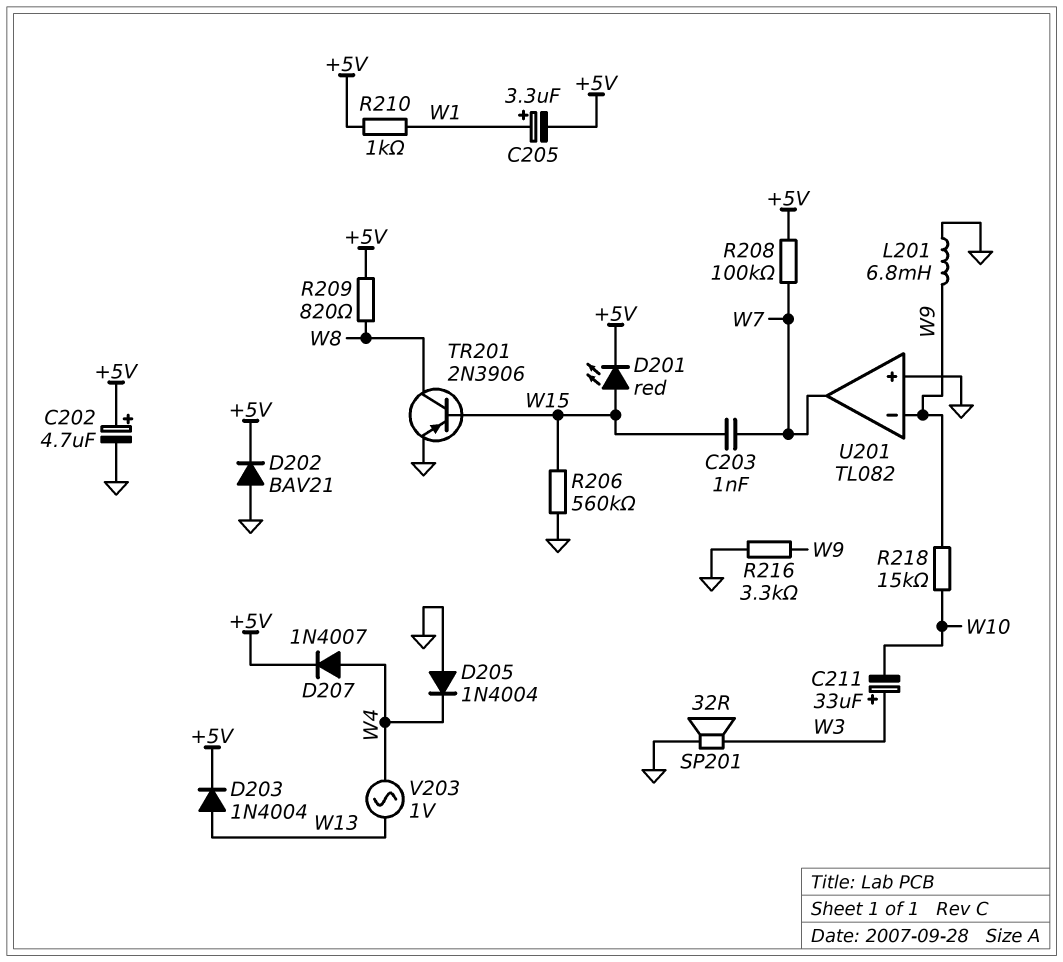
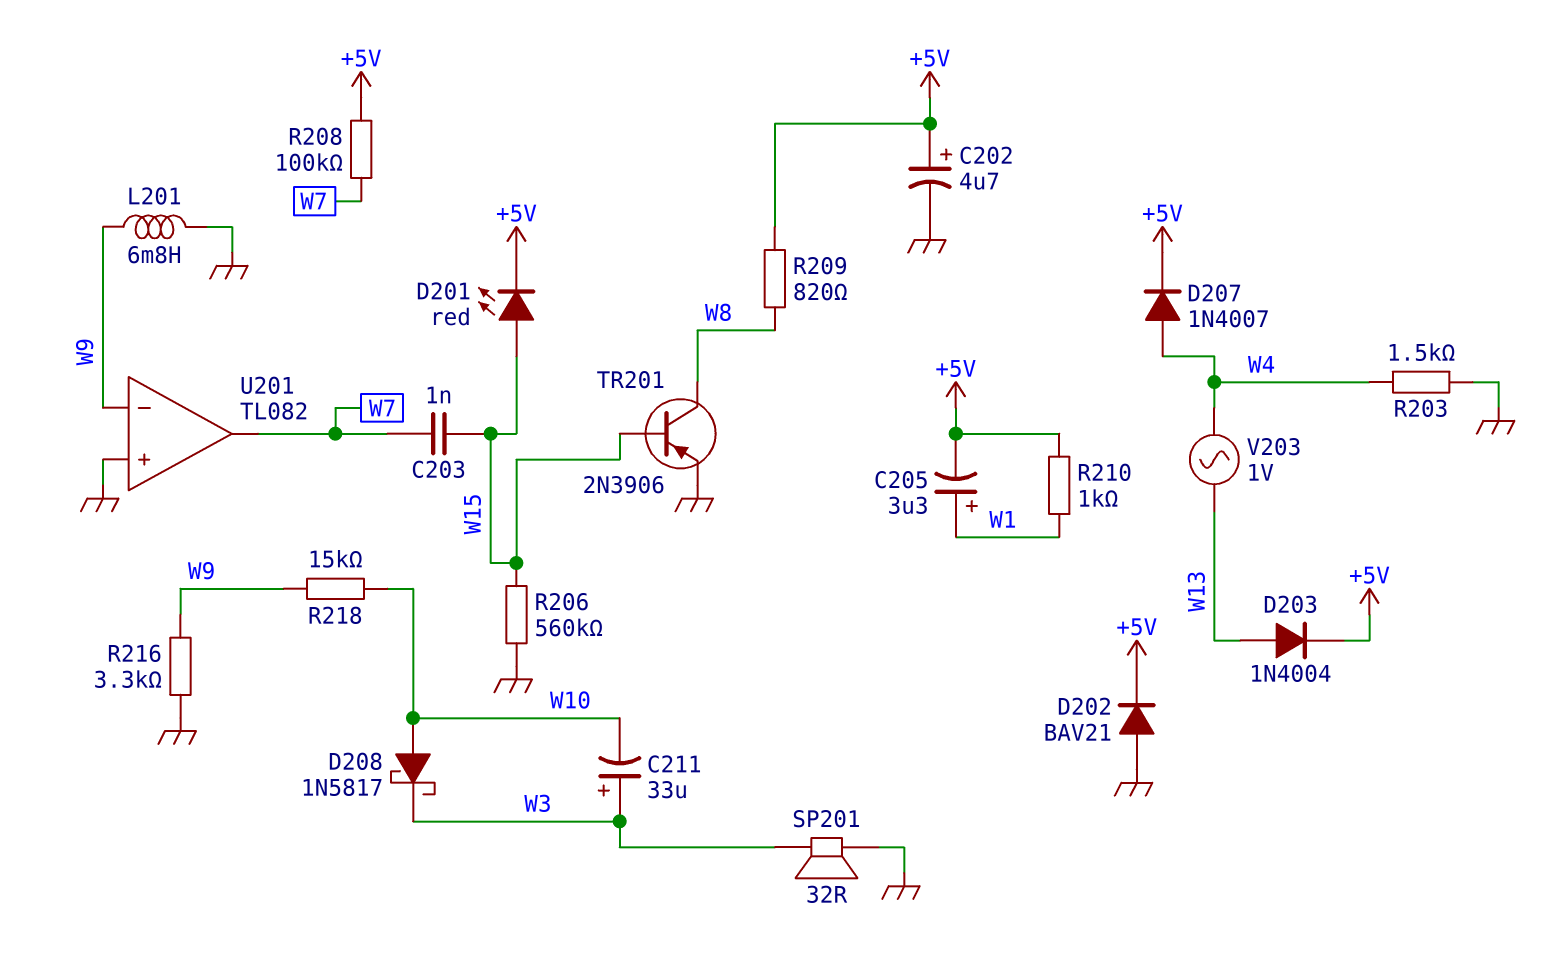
D205: diode 1N4004 (A GND, K W4) -> none
D208: none -> schottky 1N5817 (A W10, K W3)
R203: none -> 1.5k (GND, W4)

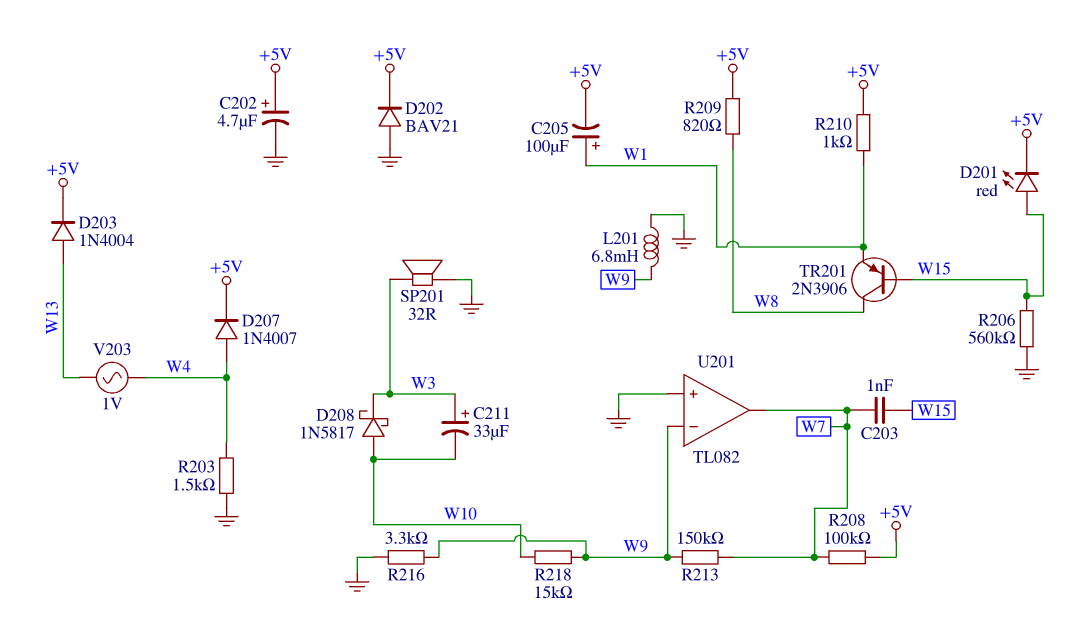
C205: 3.3uF (plus W1, minus +5V) -> 100uF (plus W1, minus +5V)
R213: none -> 150k (W7, W9)
TR201: PNP 2N3906 (B W15, C W8, E GND) -> PNP 2N3906 (B W15, C W8, E W1)

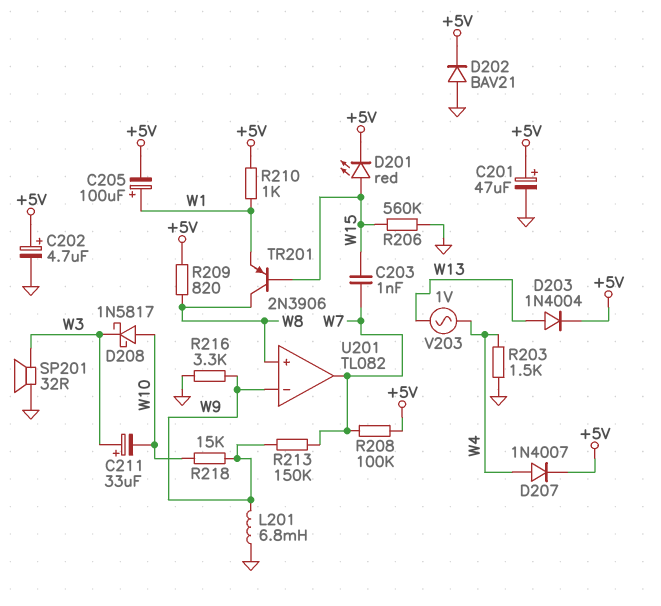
C201: none -> 47uF (plus +5V, minus GND)
U201 pin in+: GND -> W8

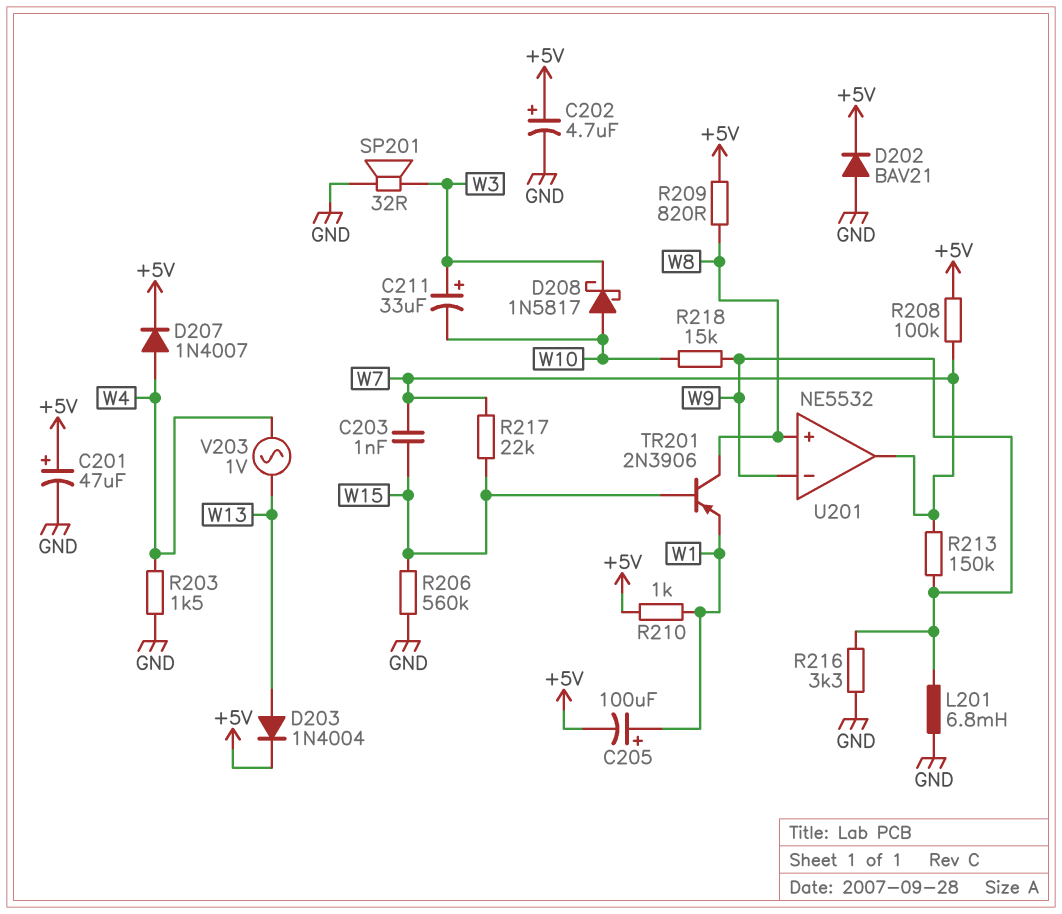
D201: LED red (A W15, K +5V) -> none
R217: none -> 22k (W7, W15)
U201: TL082 -> NE5532

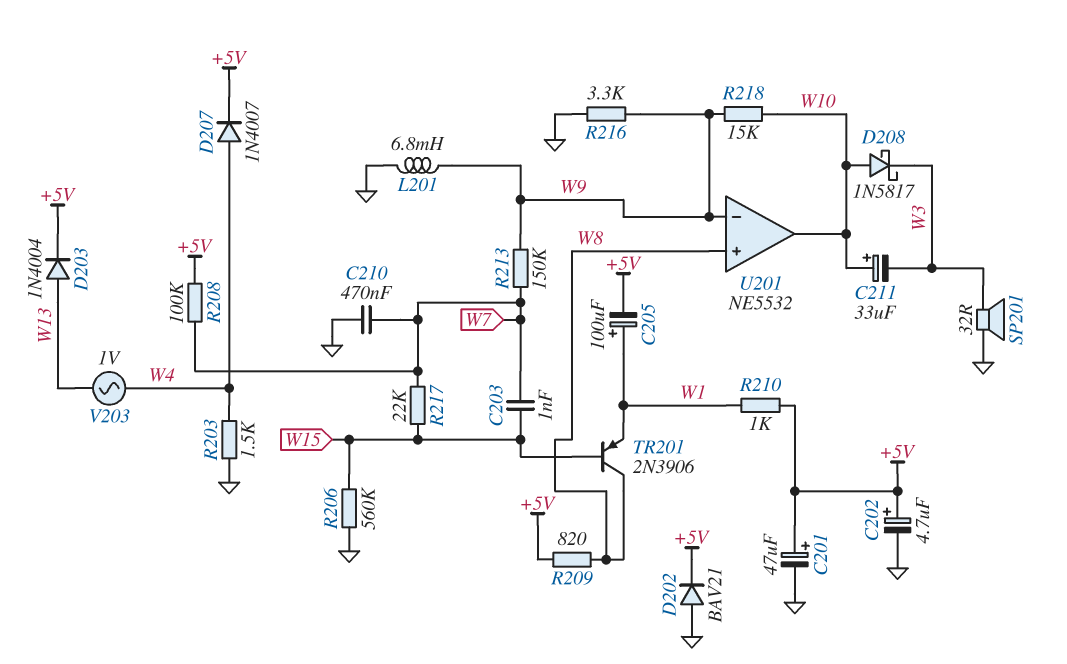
C210: none -> 470nF (GND, W7)
C211: 33uF (plus W3, minus W10) -> 33uF (plus W10, minus W3)
U201 pin out: W7 -> W10

